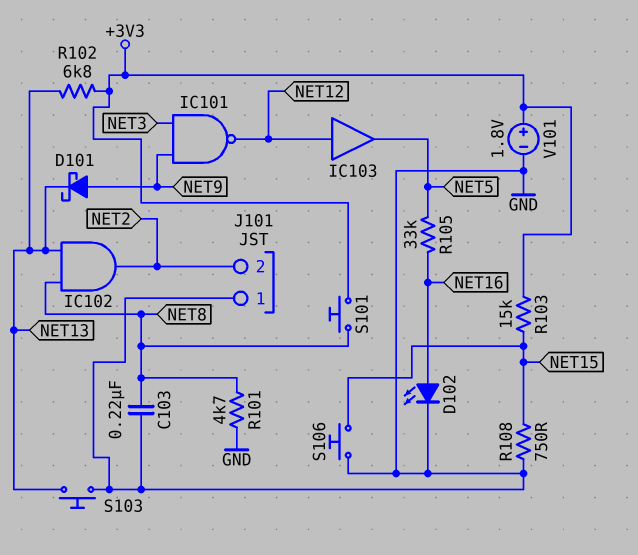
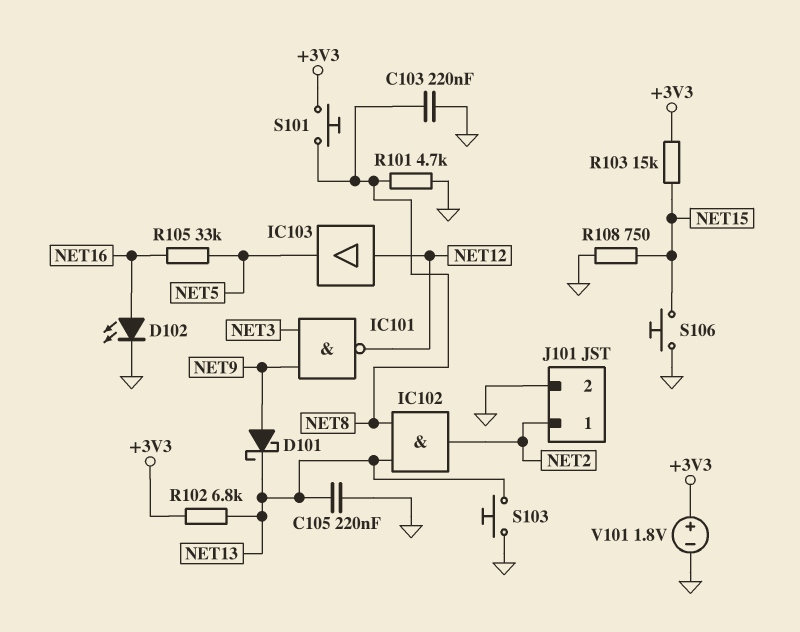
C105: none -> 220nF (GND, NET13)
J101 pin 1: GND -> NET2
J101 pin 2: NET2 -> GND

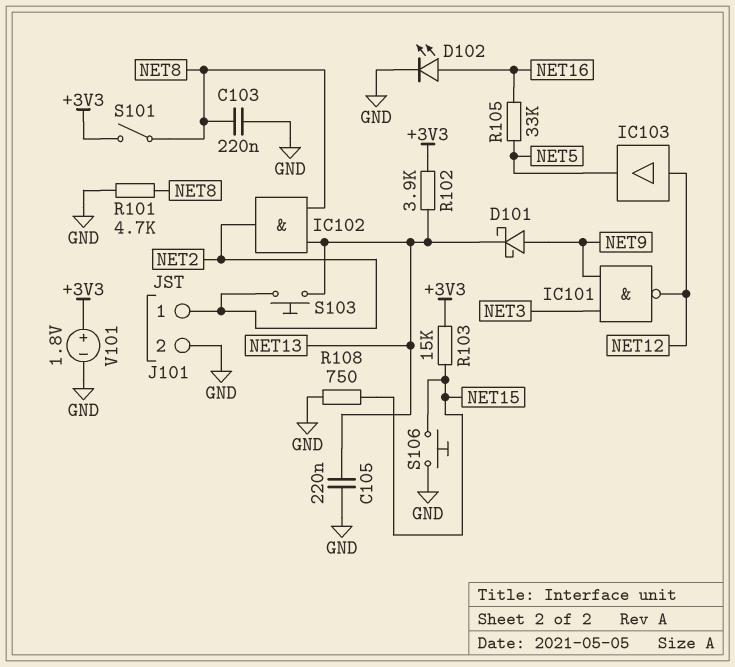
R102: 6.8k (+3V3, NET13) -> 3.9k (+3V3, NET13)
S101: button (+3V3, NET8) -> switch (+3V3, NET8)
S103: button (GND, NET13) -> button (NET2, NET13)

